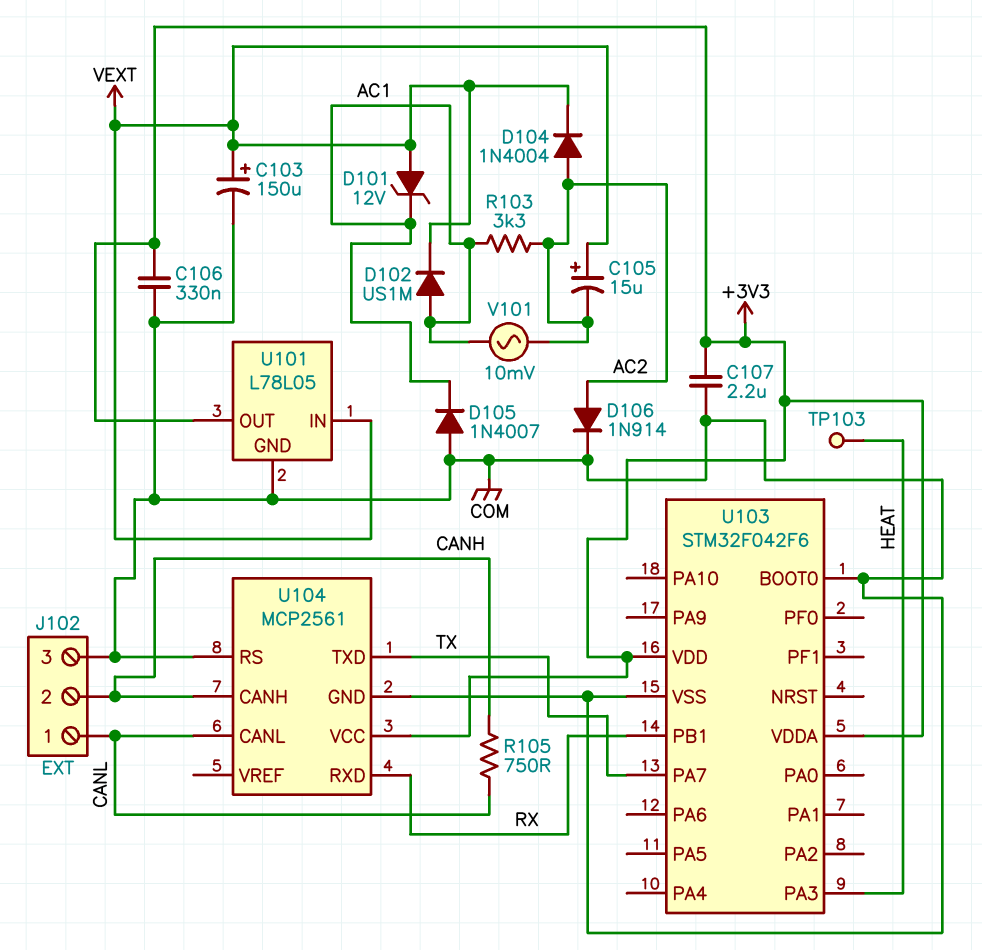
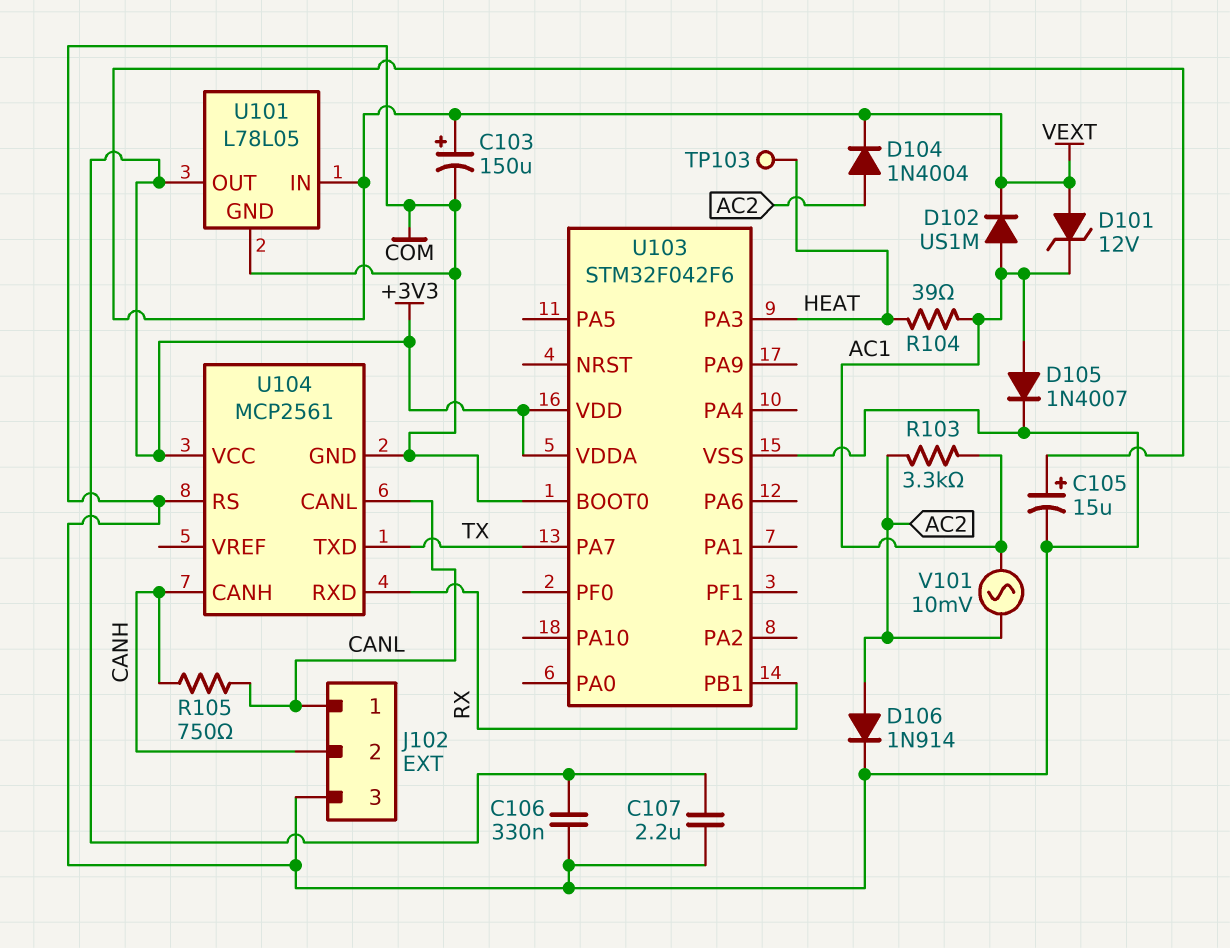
C105: 15uF (plus VEXT, minus AC2) -> 15uF (plus VEXT, minus COM)
D105: diode 1N4007 (A COM, K AC1) -> diode 1N4007 (A AC1, K COM)
R104: none -> 39 (AC1, HEAT)

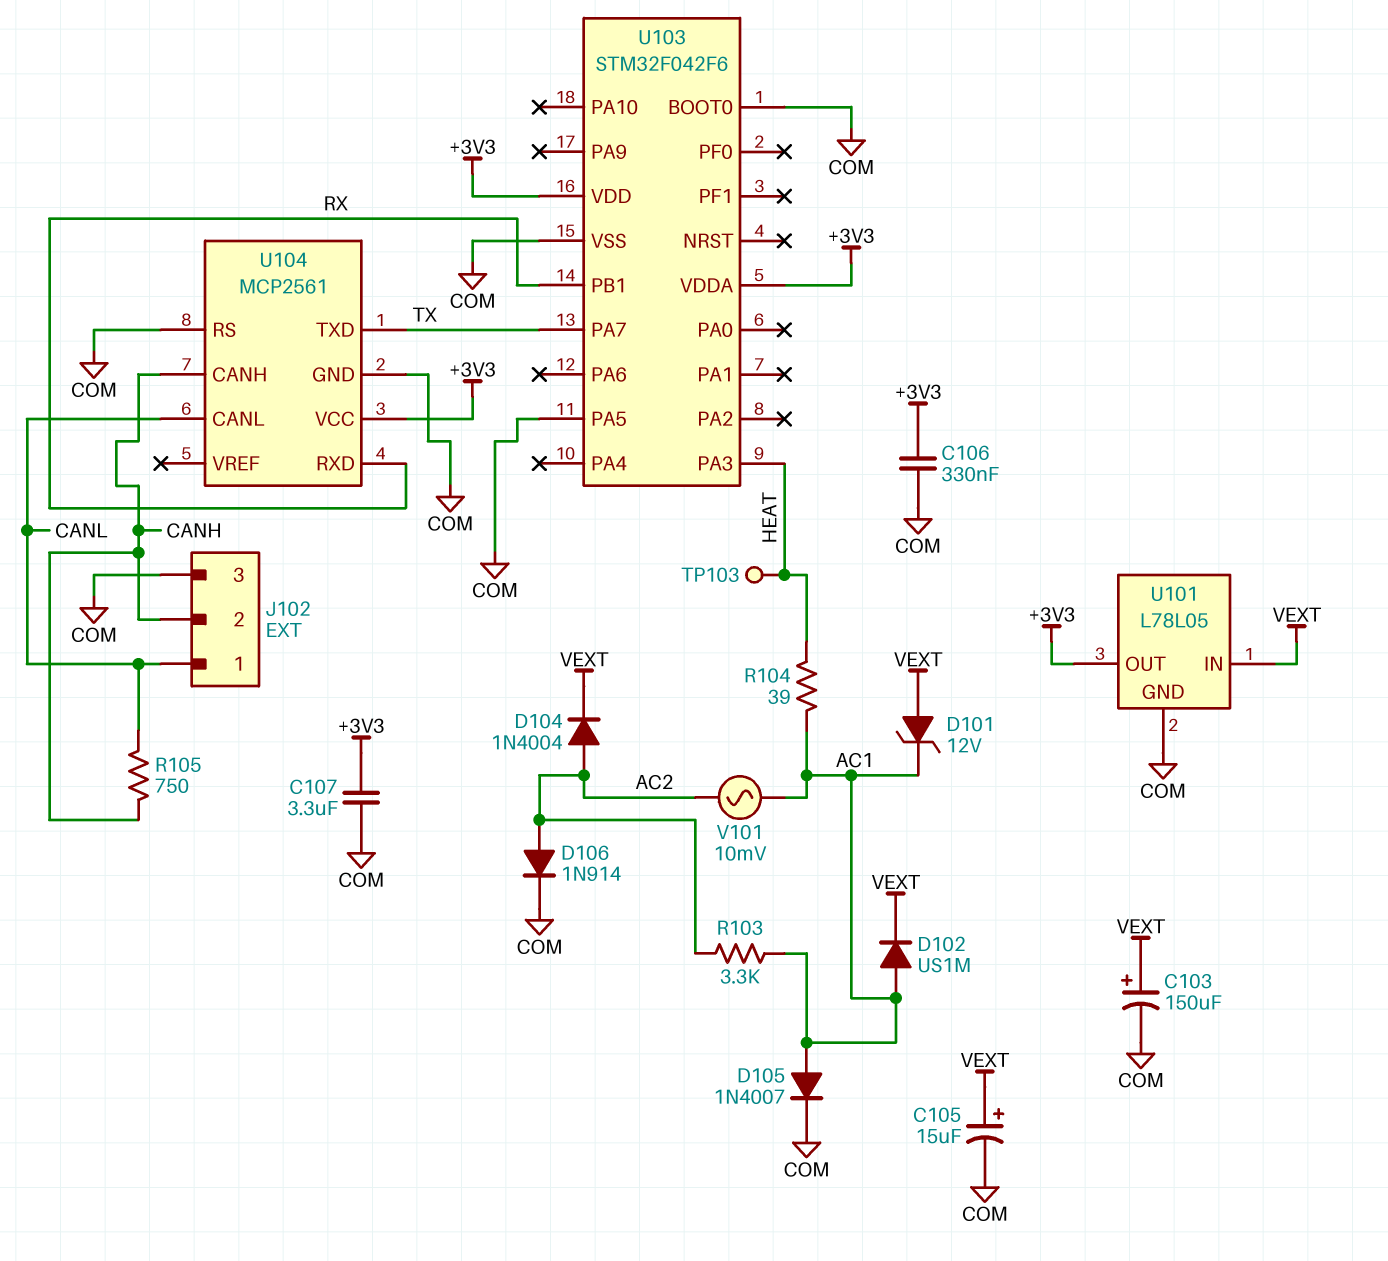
C107: 2.2uF (+3V3, COM) -> 3.3uF (+3V3, COM)
U103 pin PA5: none -> COM

